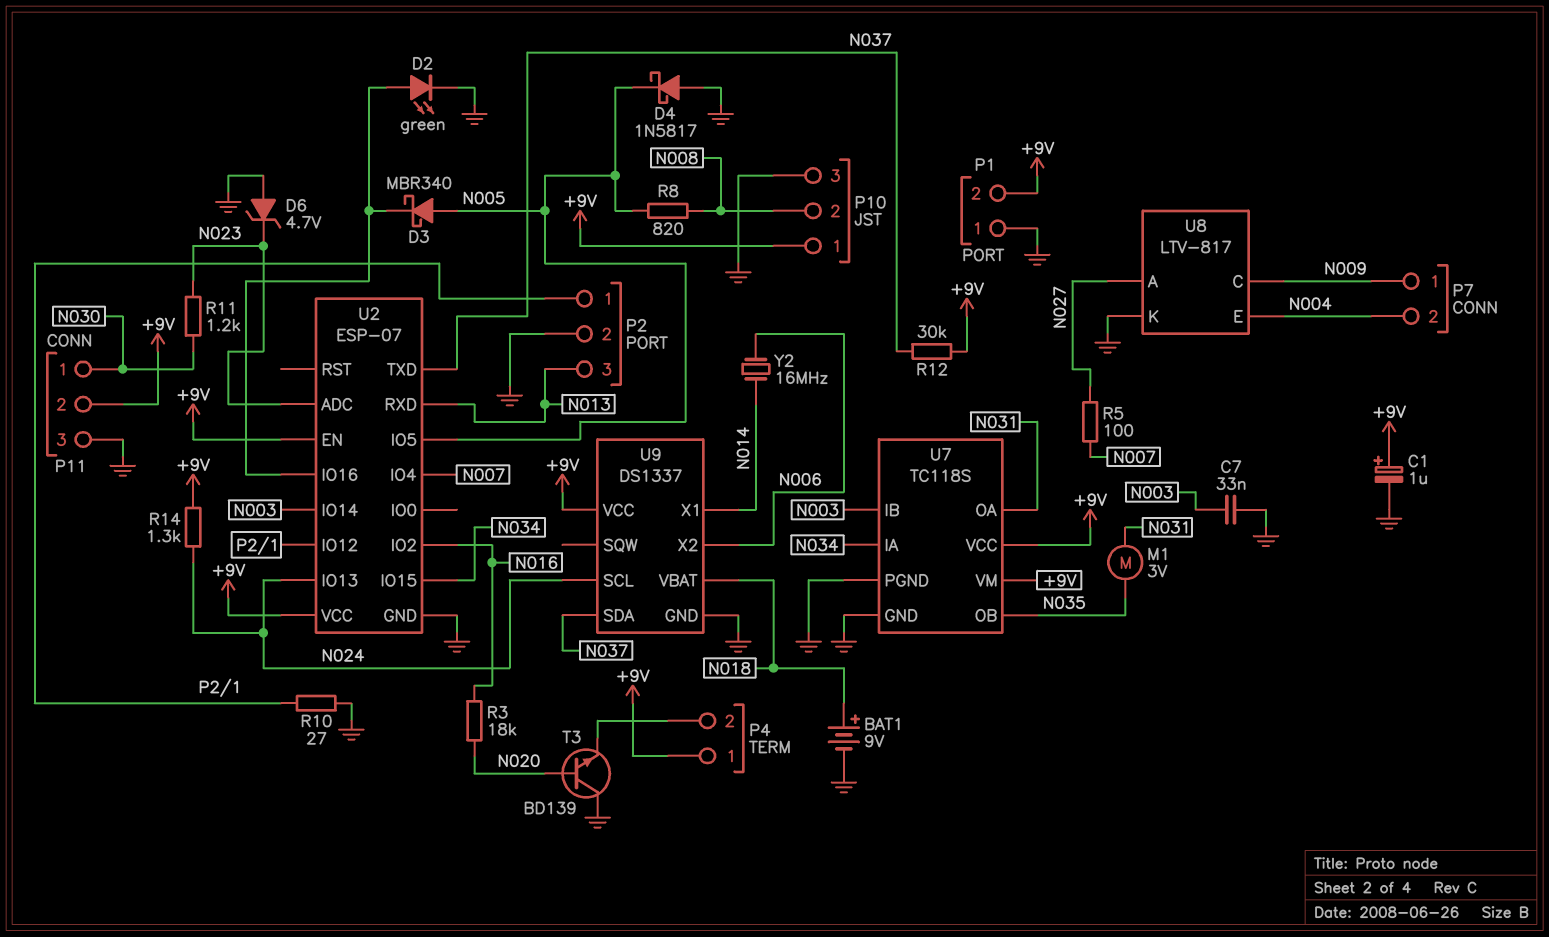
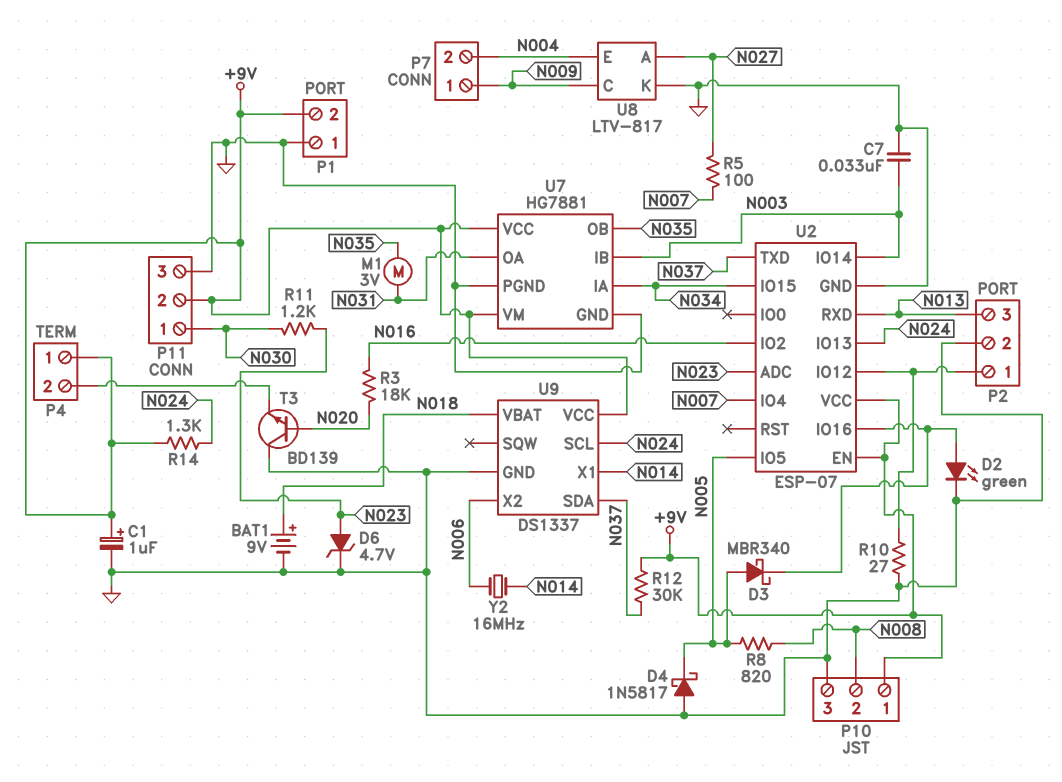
D6: zener 4.7V (A GND, K N023) -> zener 4.7V (A N023, K GND)
U7: TC118S -> HG7881

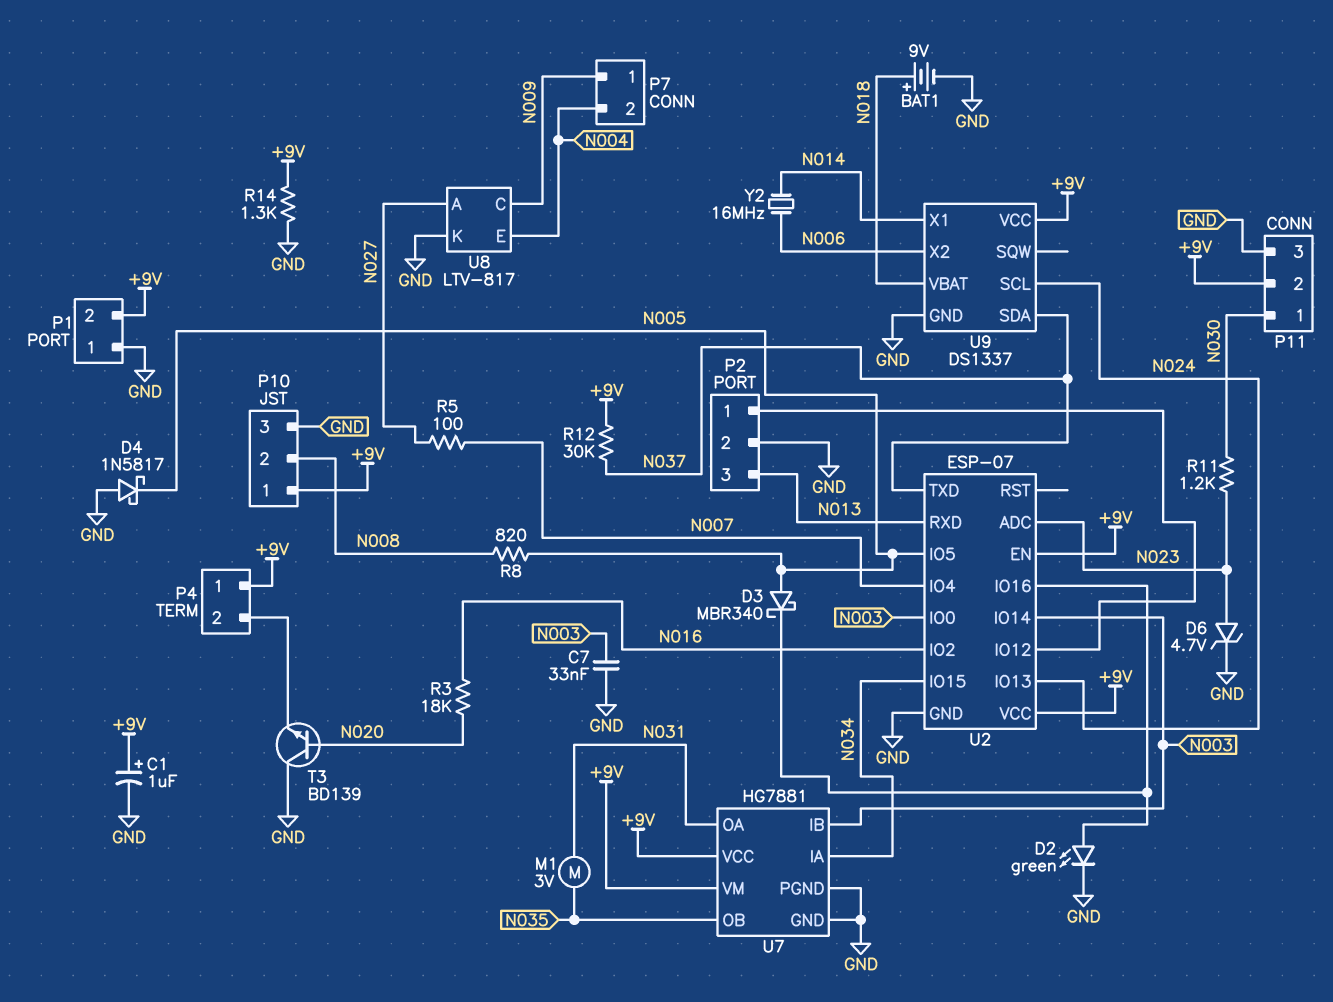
R10: 27 (GND, P2/1) -> none
R14: 1.3k (+9V, N024) -> 1.3k (+9V, GND)
U2 pin IO0: none -> N003

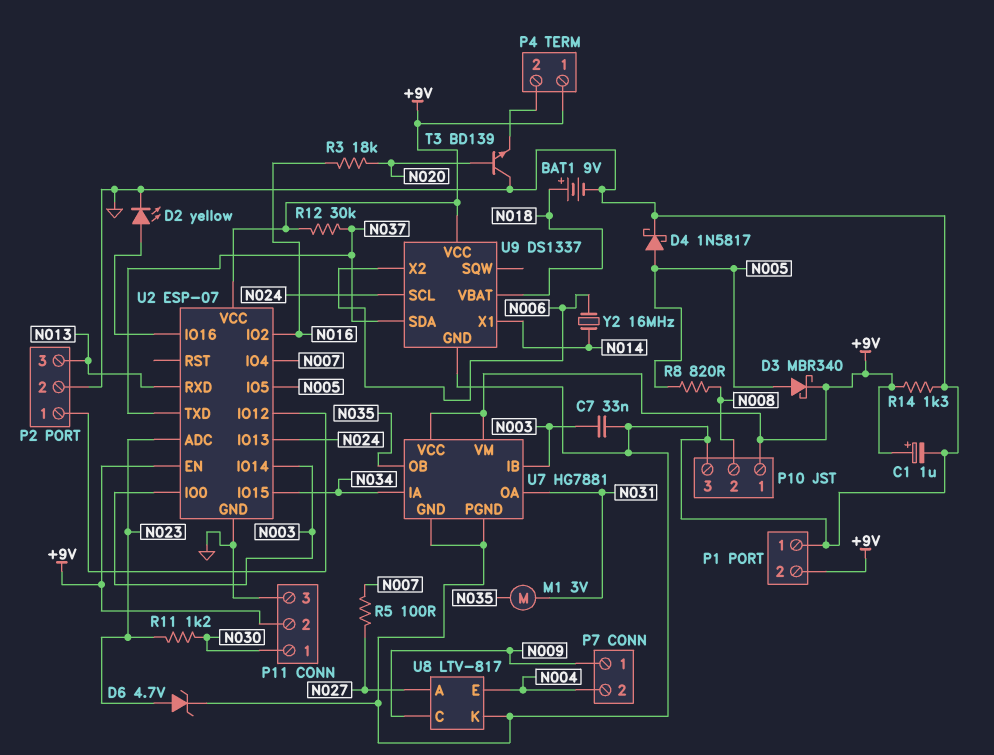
D2: LED green (A U2/IO16, K GND) -> LED yellow (A U2/IO16, K GND)
D3: schottky MBR340 (A N005, K U2/IO16) -> schottky MBR340 (A N005, K +9V)
D4: schottky 1N5817 (A GND, K N005) -> schottky 1N5817 (A N005, K GND)

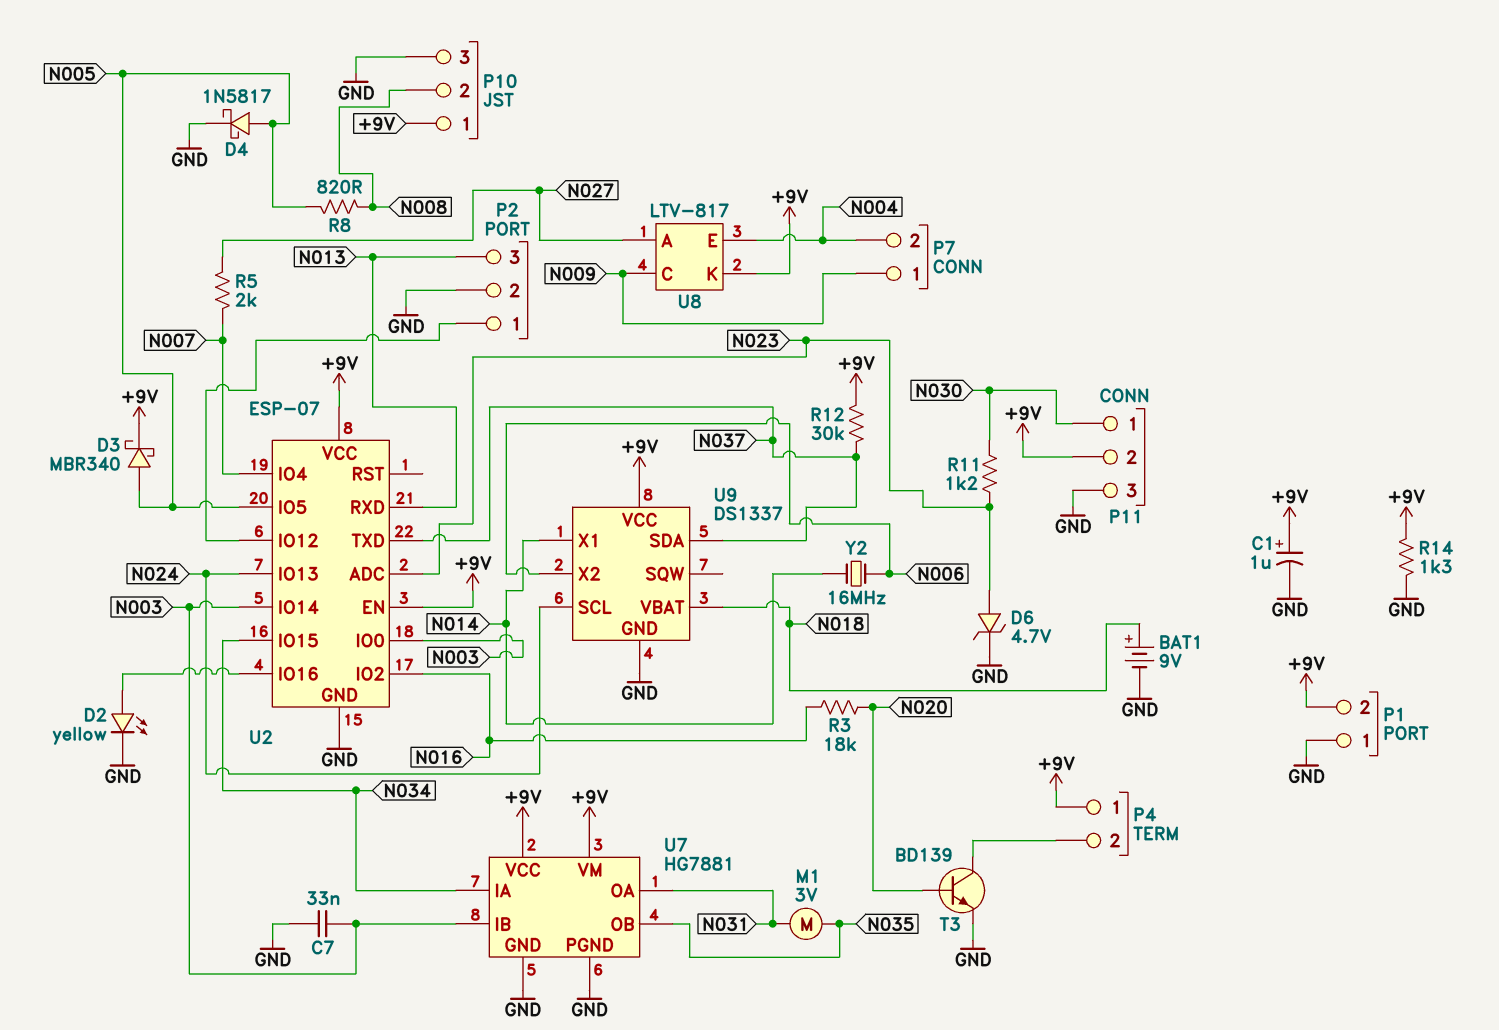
R5: 100 (N007, N027) -> 2k (N007, N027)
T3: NPN BD139 (B N020, C GND, E P4/2) -> NPN BD139 (B N020, C P4/2, E GND)
U8 pin K: GND -> +9V

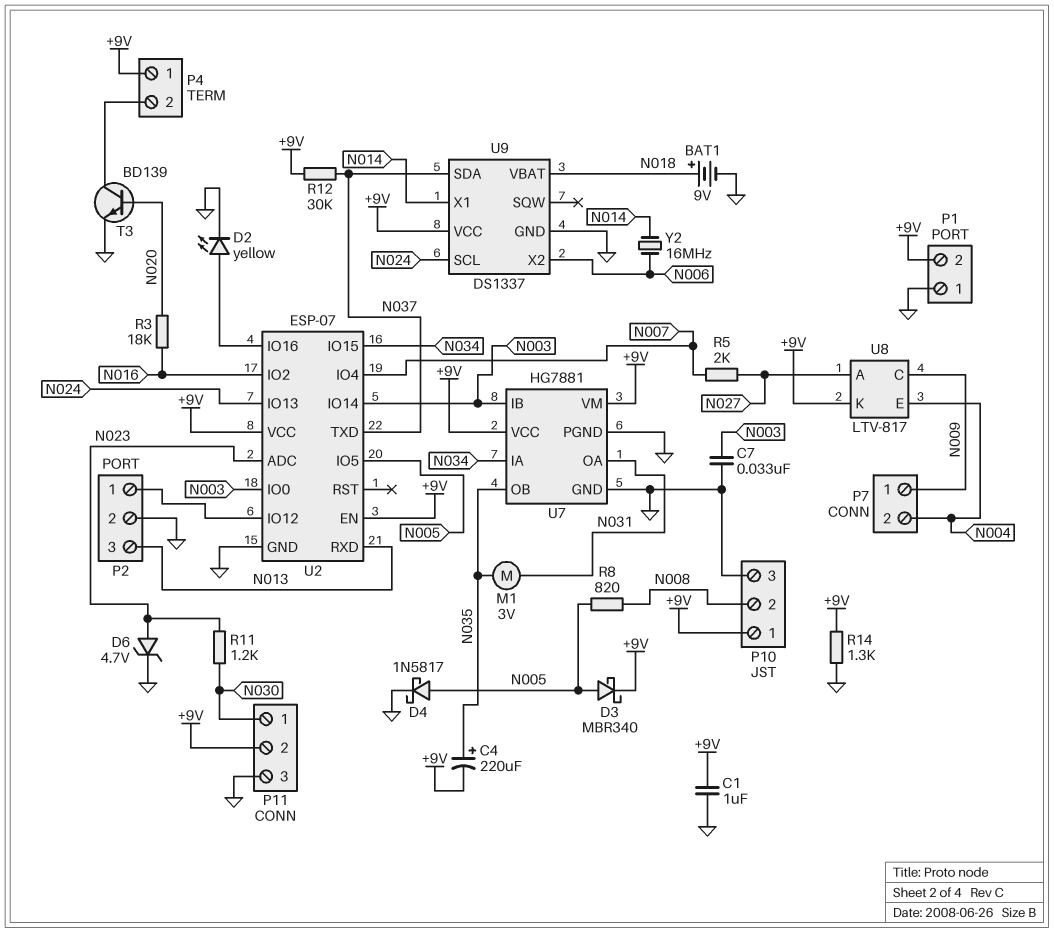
C1: 1uF (plus +9V, minus GND) -> 1uF (+9V, GND)
C4: none -> 220uF (plus N035, minus +9V)

